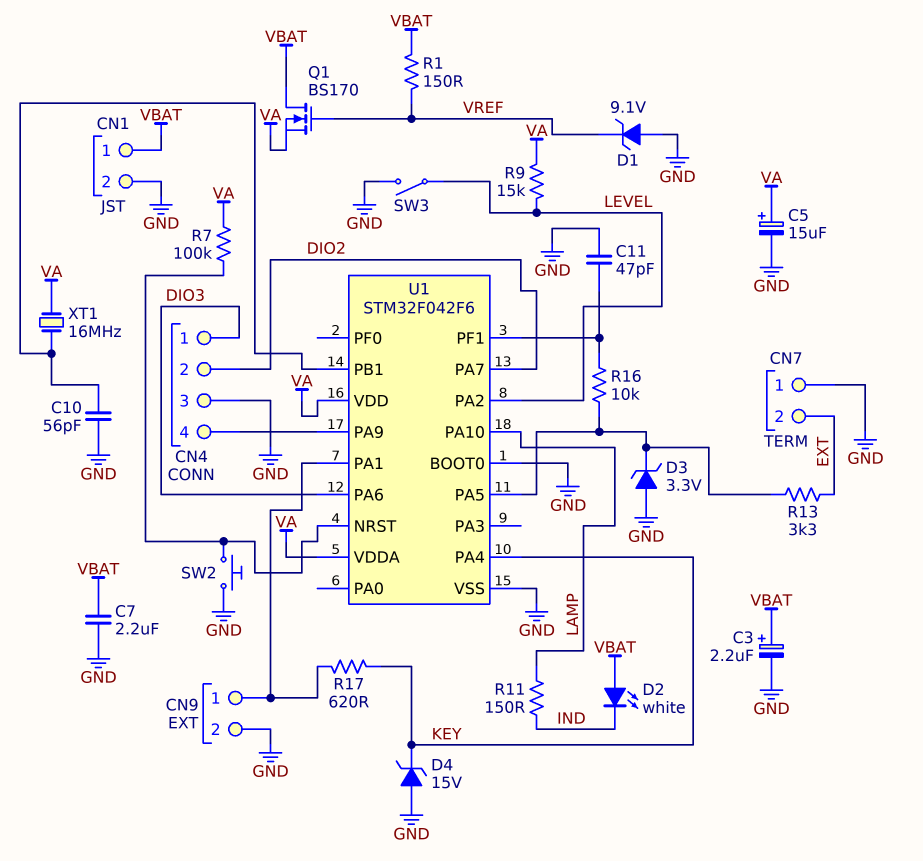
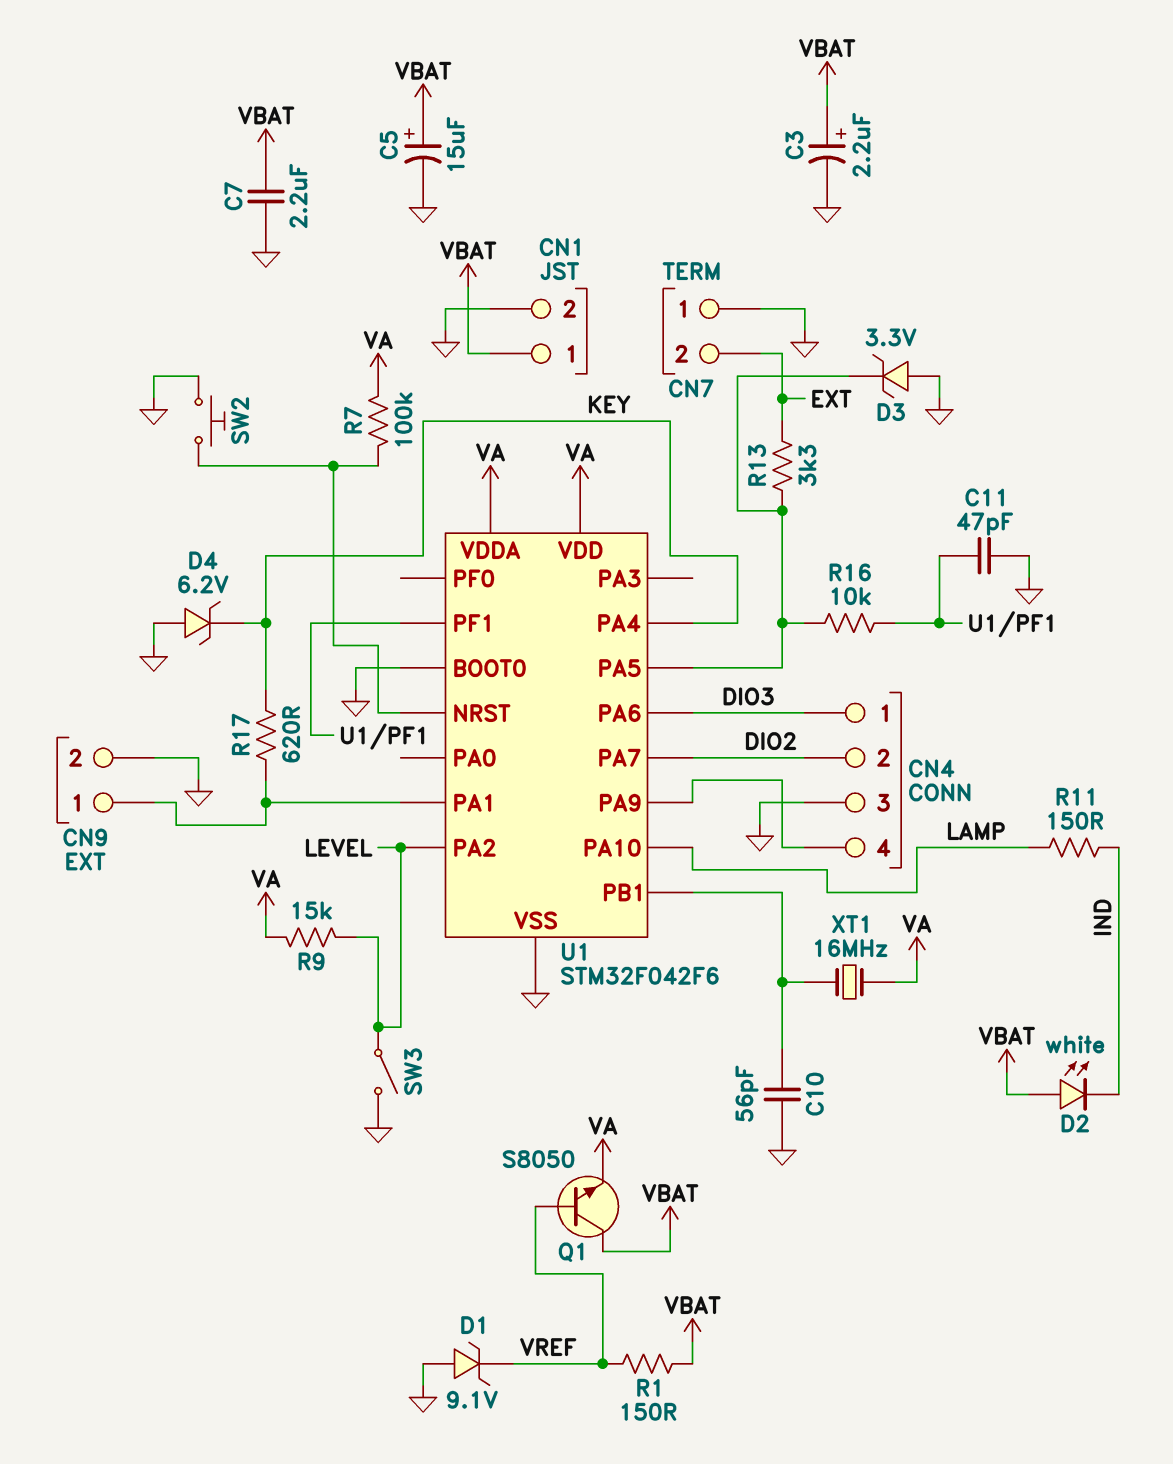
C5: 15uF (plus VA, minus GND) -> 15uF (plus VBAT, minus GND)
D4: zener 15V (A GND, K KEY) -> zener 6.2V (A GND, K KEY)
Q1: NMOS BS170 (G VREF, D VBAT, S VA) -> NPN S8050 (B VREF, C VBAT, E VA)

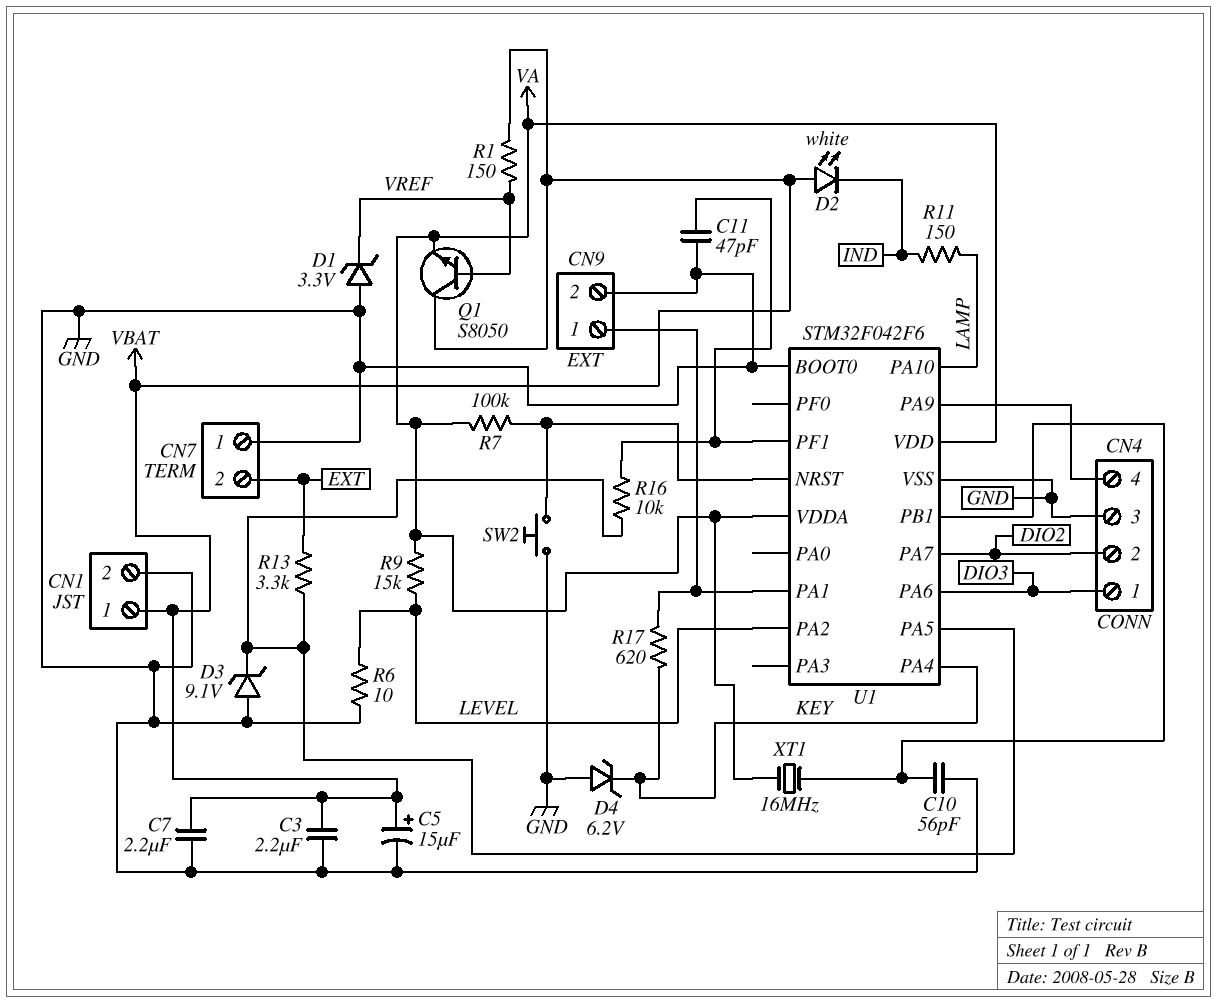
C3: 2.2uF (plus VBAT, minus GND) -> 2.2uF (GND, VBAT)
D1: zener 9.1V (A GND, K VREF) -> zener 3.3V (A GND, K VREF)
D3: zener 3.3V (A GND, K U1/PA5) -> zener 9.1V (A GND, K U1/PA5)
R6: none -> 10 (GND, LEVEL)
SW3: switch (GND, LEVEL) -> none

